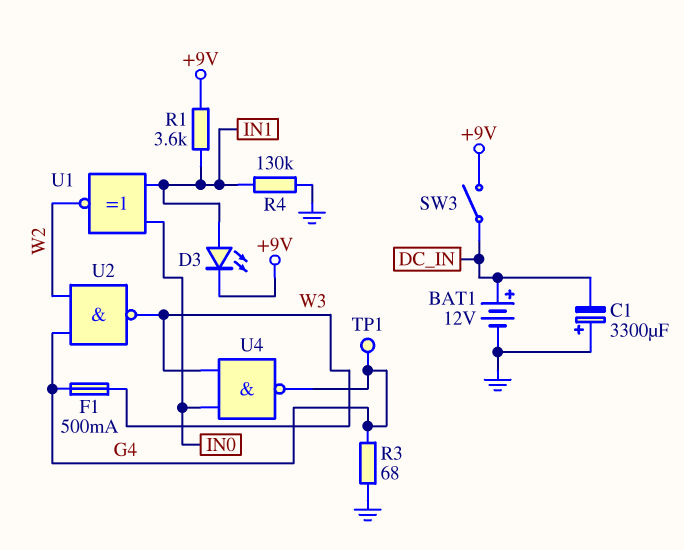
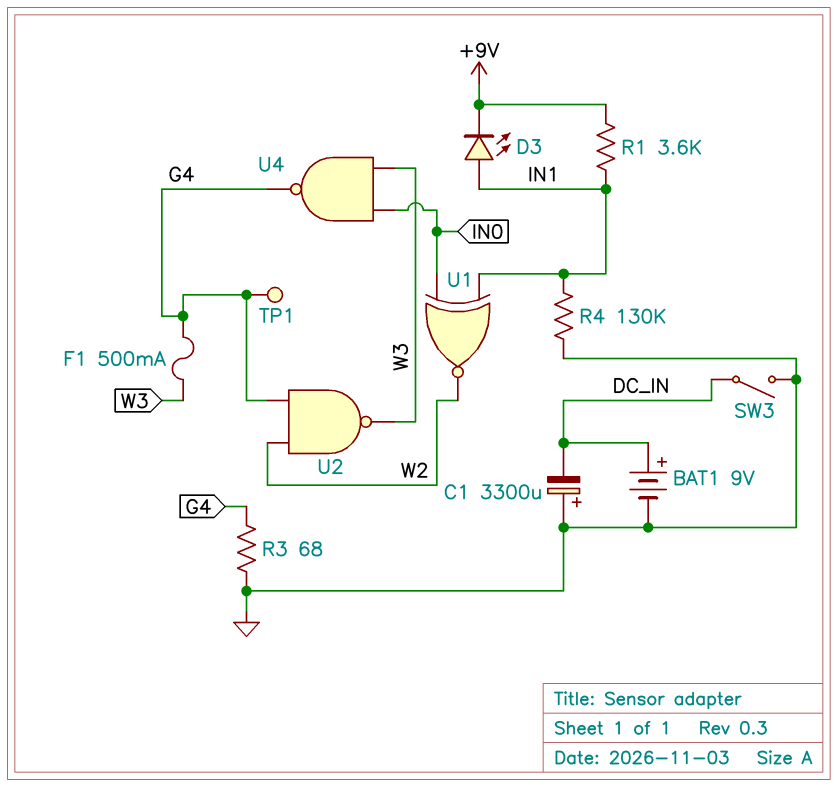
BAT1: 12V (plus DC_IN, minus GND) -> 9V (plus DC_IN, minus GND)
SW3: switch (+9V, DC_IN) -> switch (DC_IN, GND)

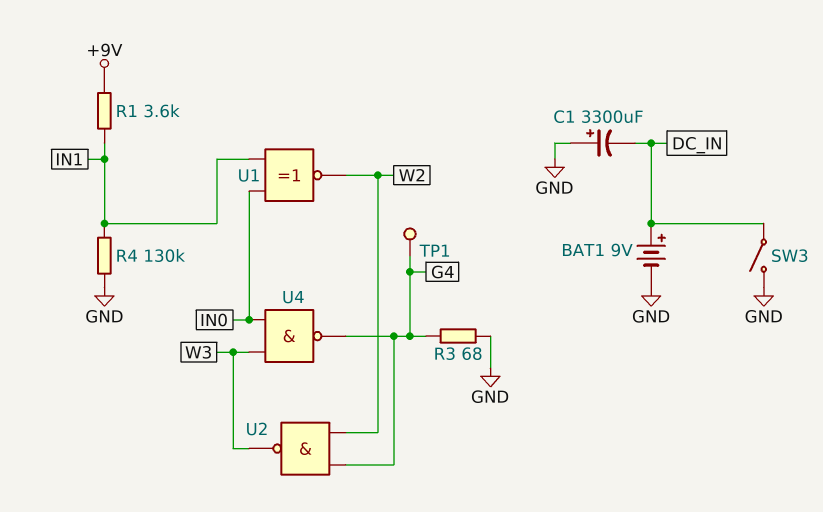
D3: LED (A IN1, K +9V) -> none
F1: 500mA (G4, W3) -> none

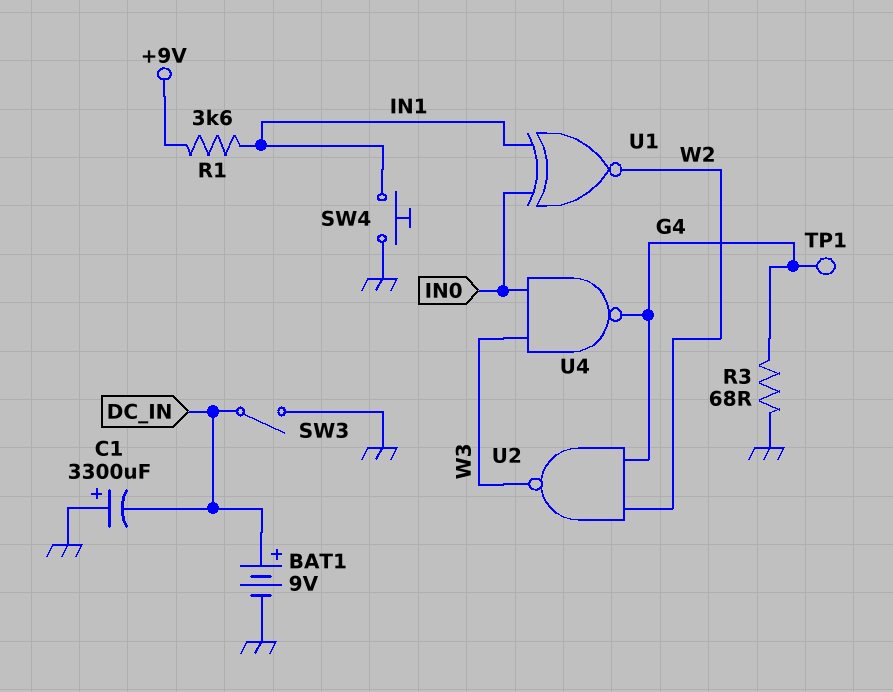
R4: 130k (GND, IN1) -> none
SW4: none -> button (GND, IN1)

